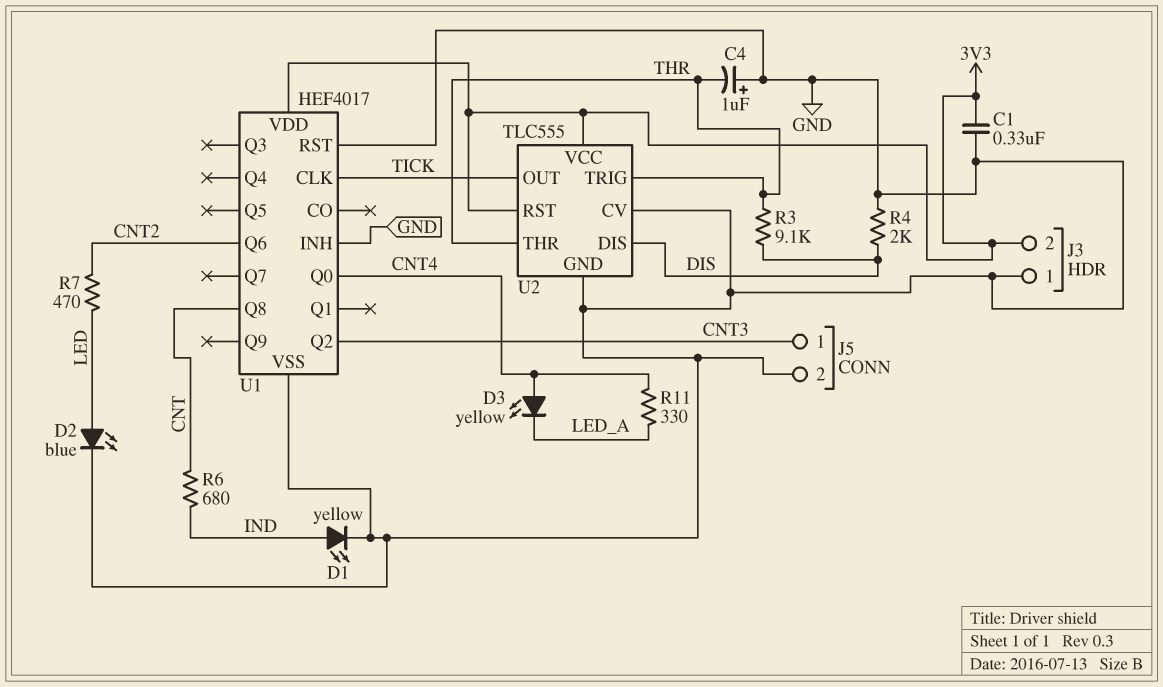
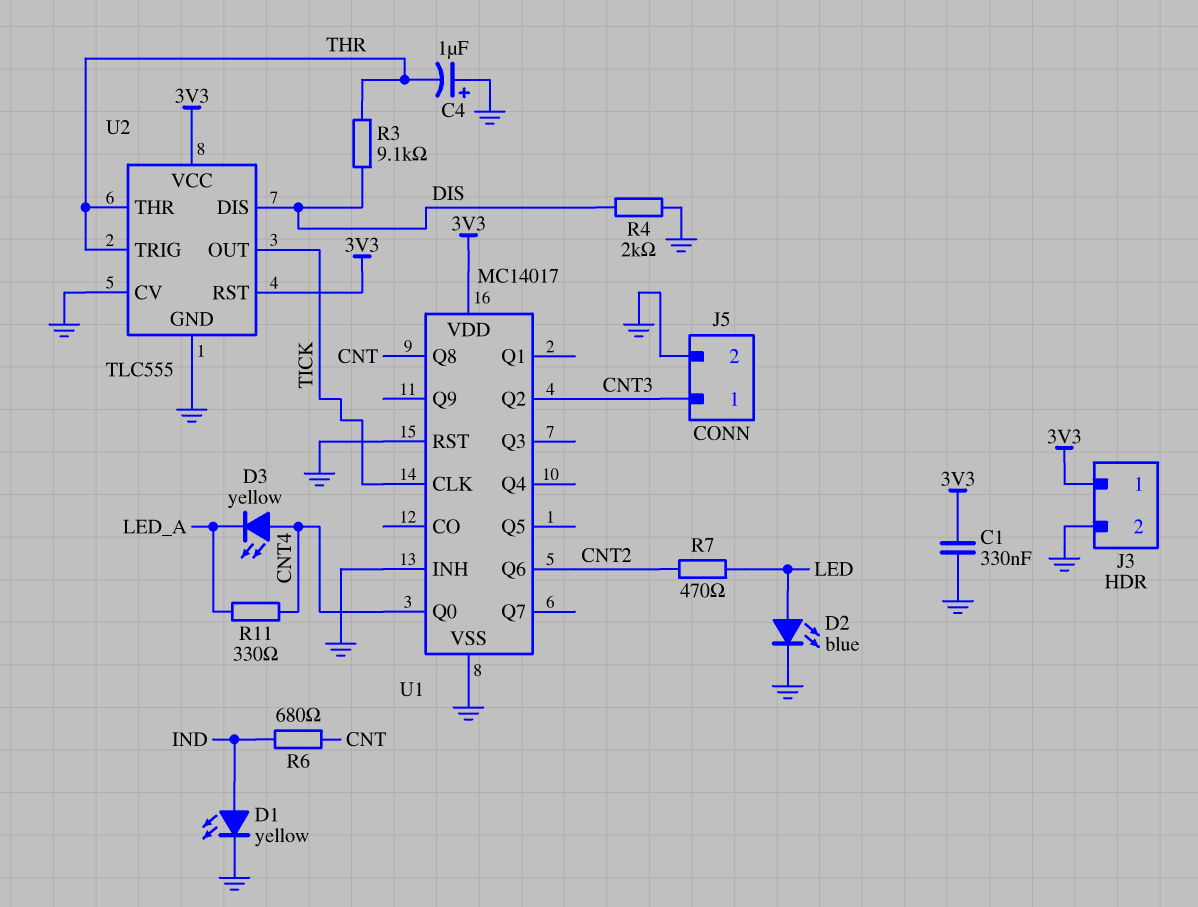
J3 pin 1: GND -> 3V3
J3 pin 2: 3V3 -> GND
U1: HEF4017 -> MC14017

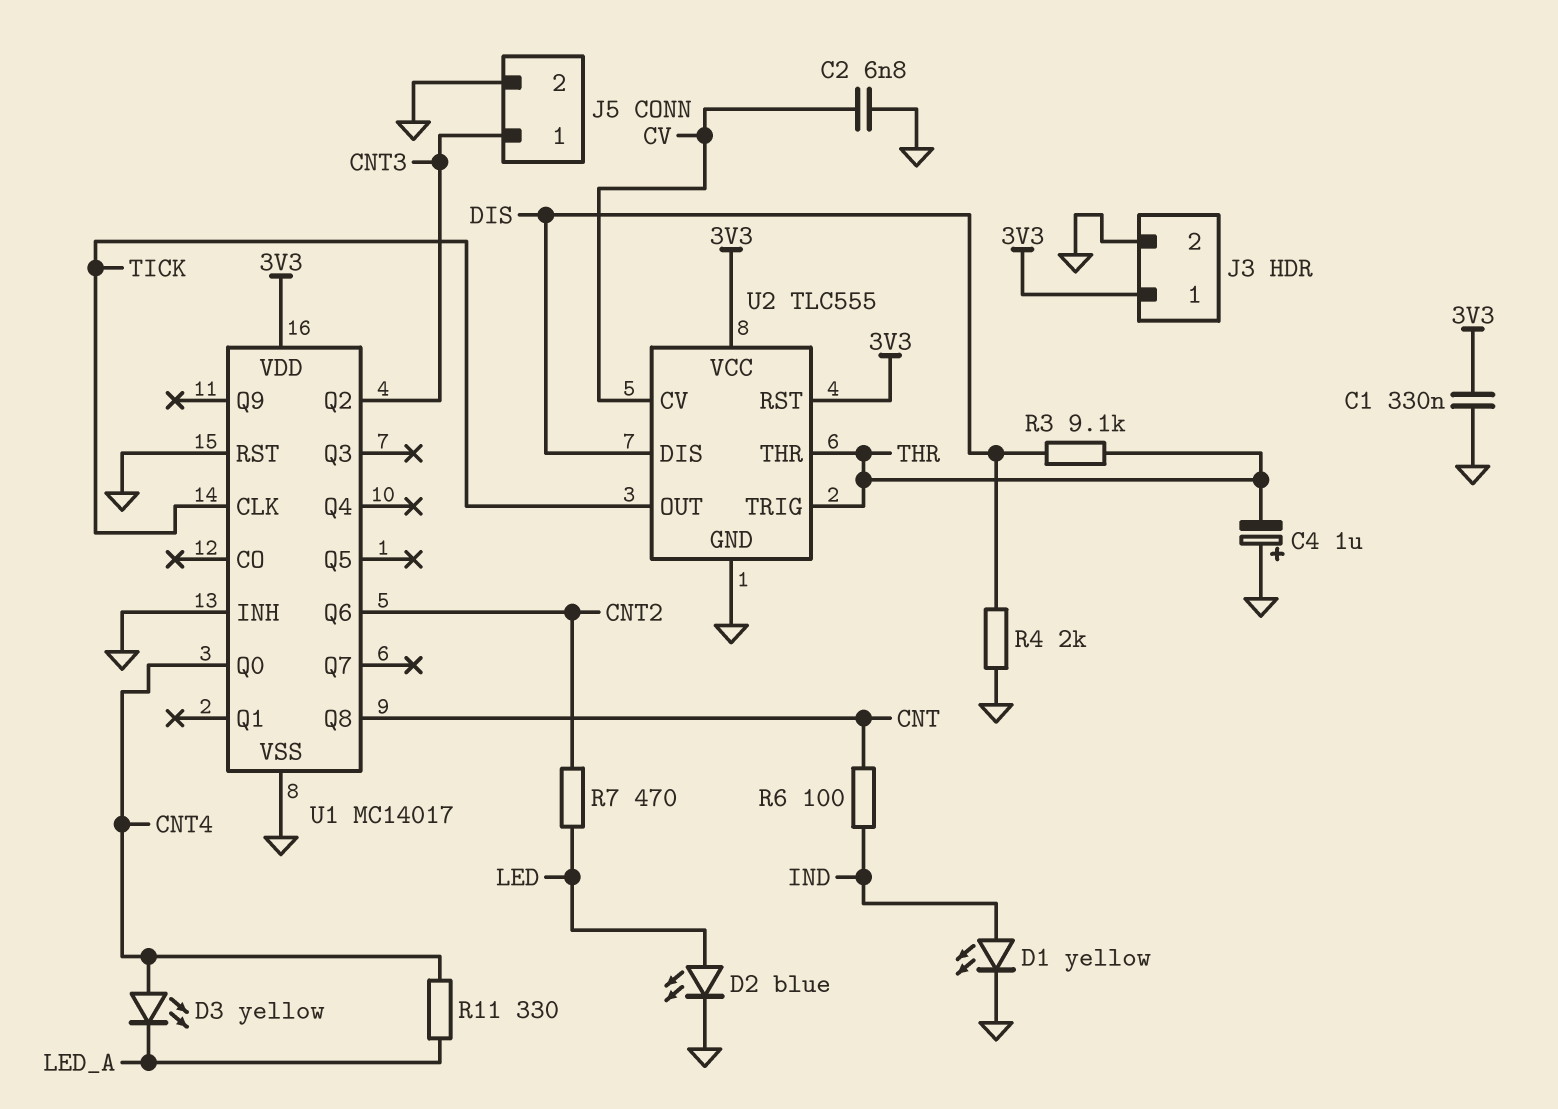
C2: none -> 6.8nF (CV, GND)
R6: 680 (CNT, IND) -> 100 (CNT, IND)
U2 pin CV: GND -> CV

